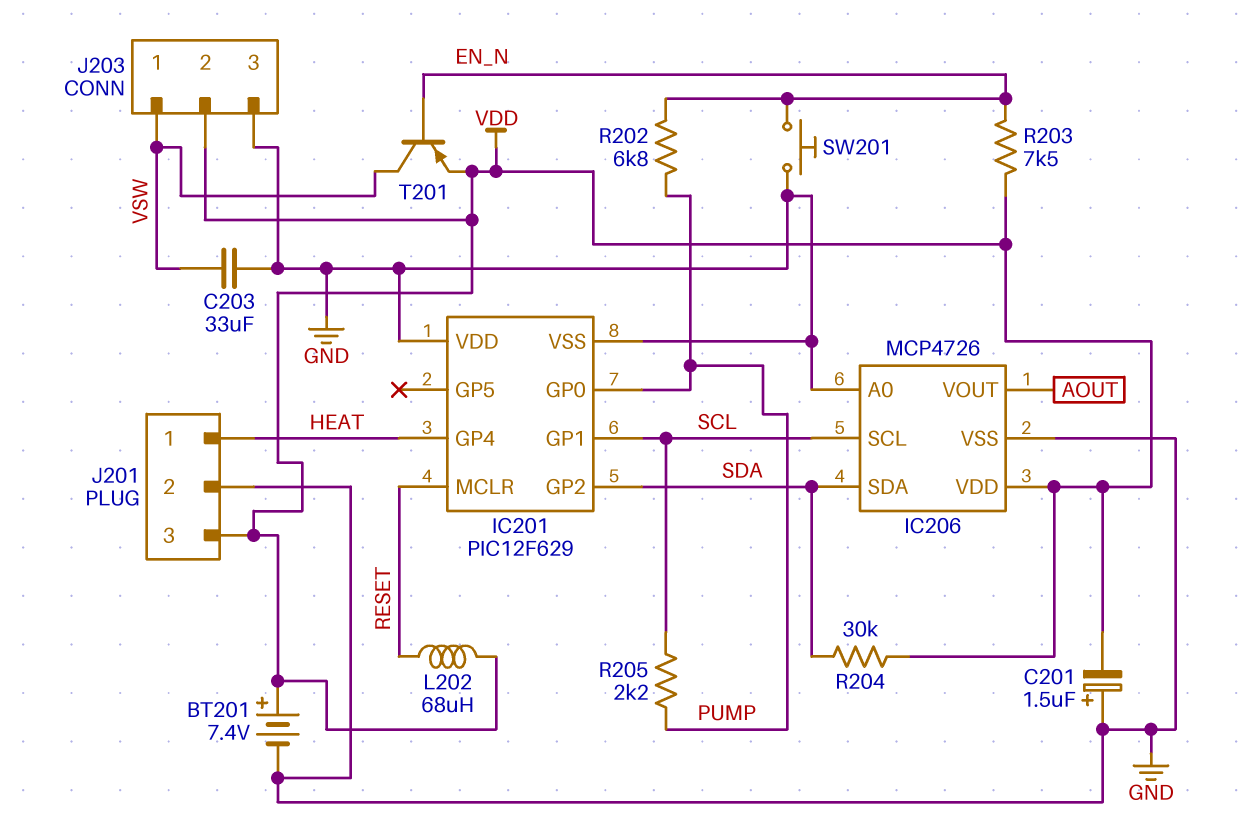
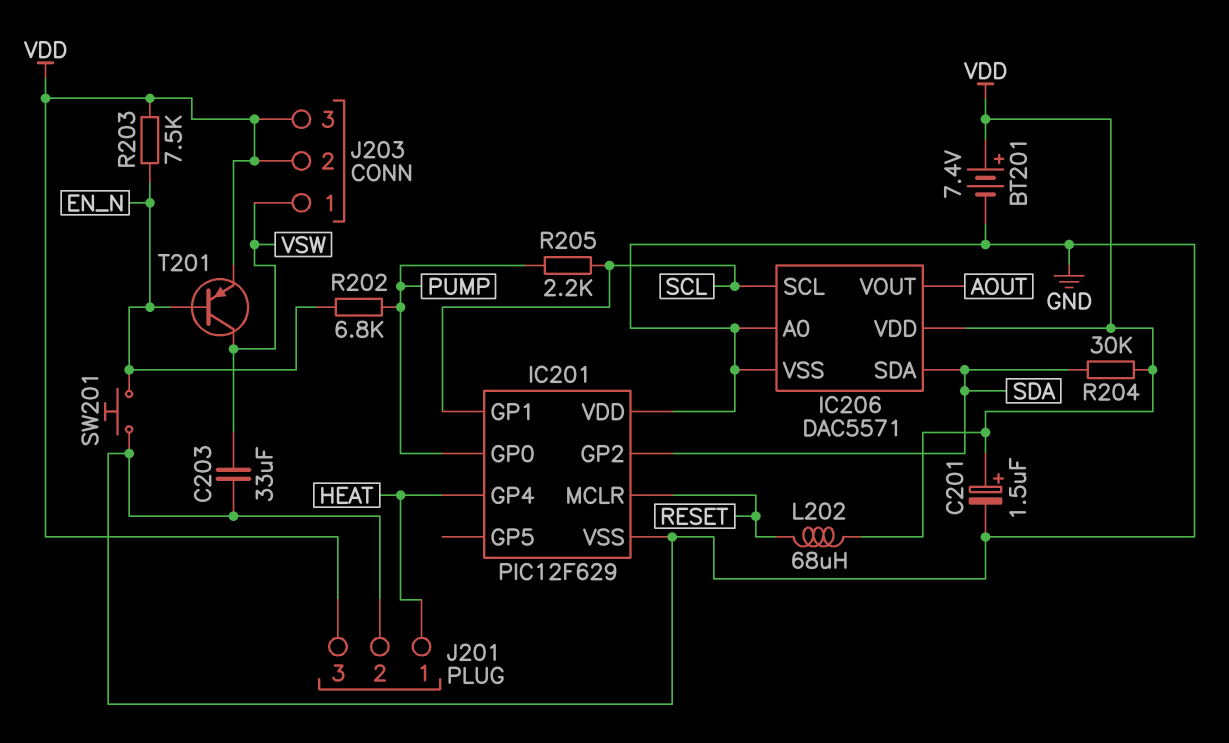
C201: 1.5uF (plus GND, minus VDD) -> 1.5uF (plus VDD, minus GND)
IC206: MCP4726 -> DAC5571
J203 pin 3: GND -> VDD

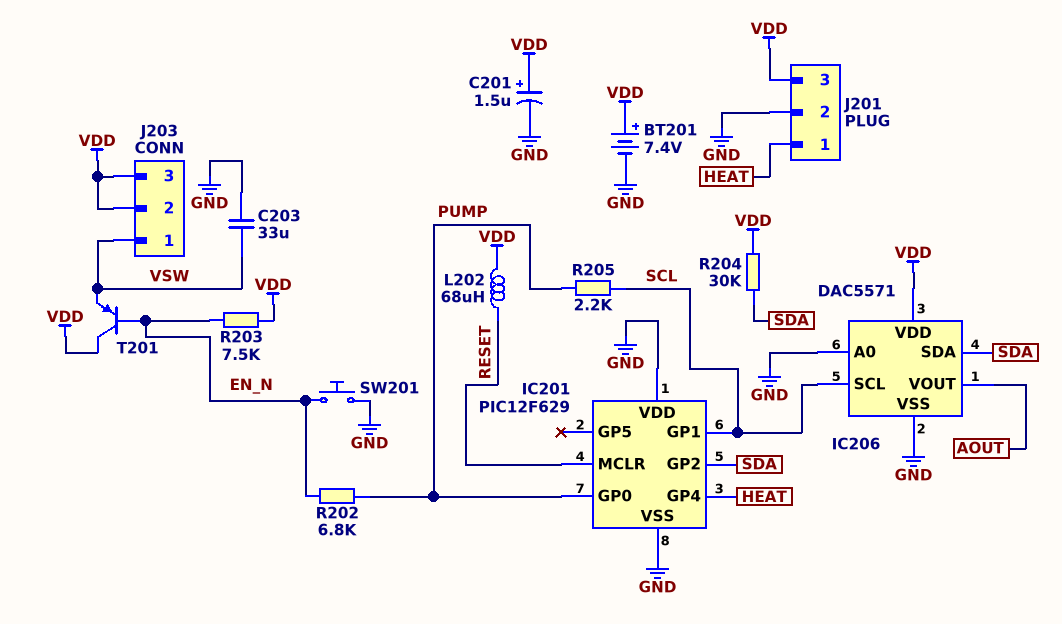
T201: PNP (B EN_N, C VSW, E VDD) -> PNP (B EN_N, C VDD, E VSW)

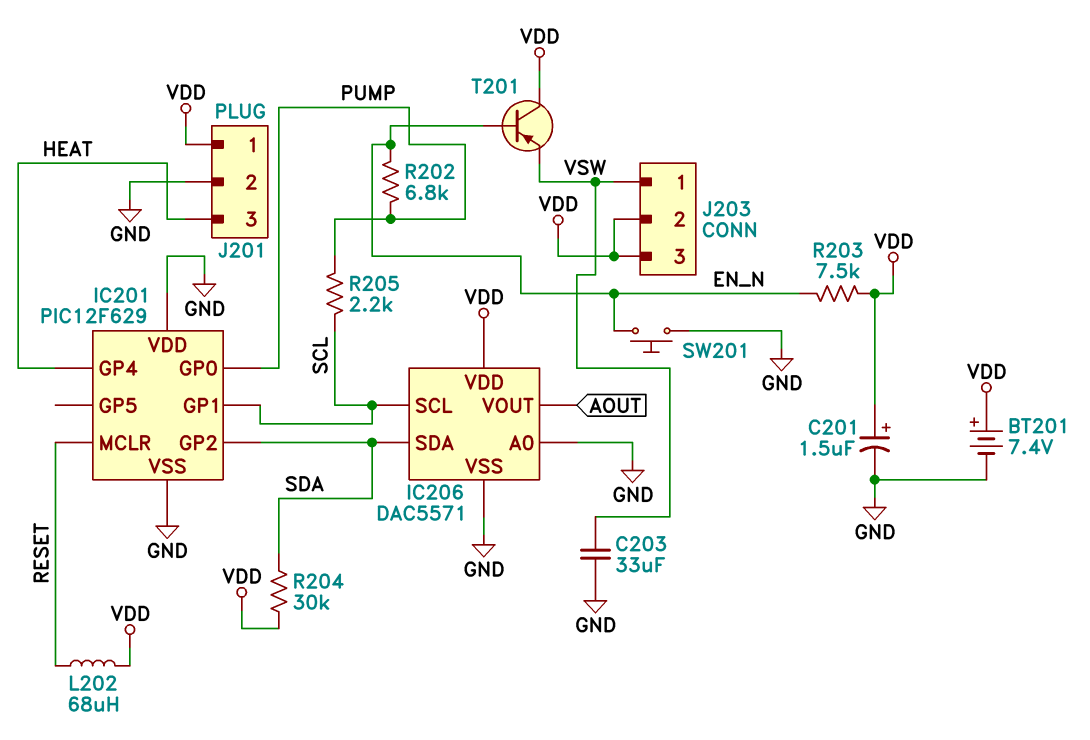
J201 pin 1: HEAT -> VDD
J201 pin 3: VDD -> HEAT

